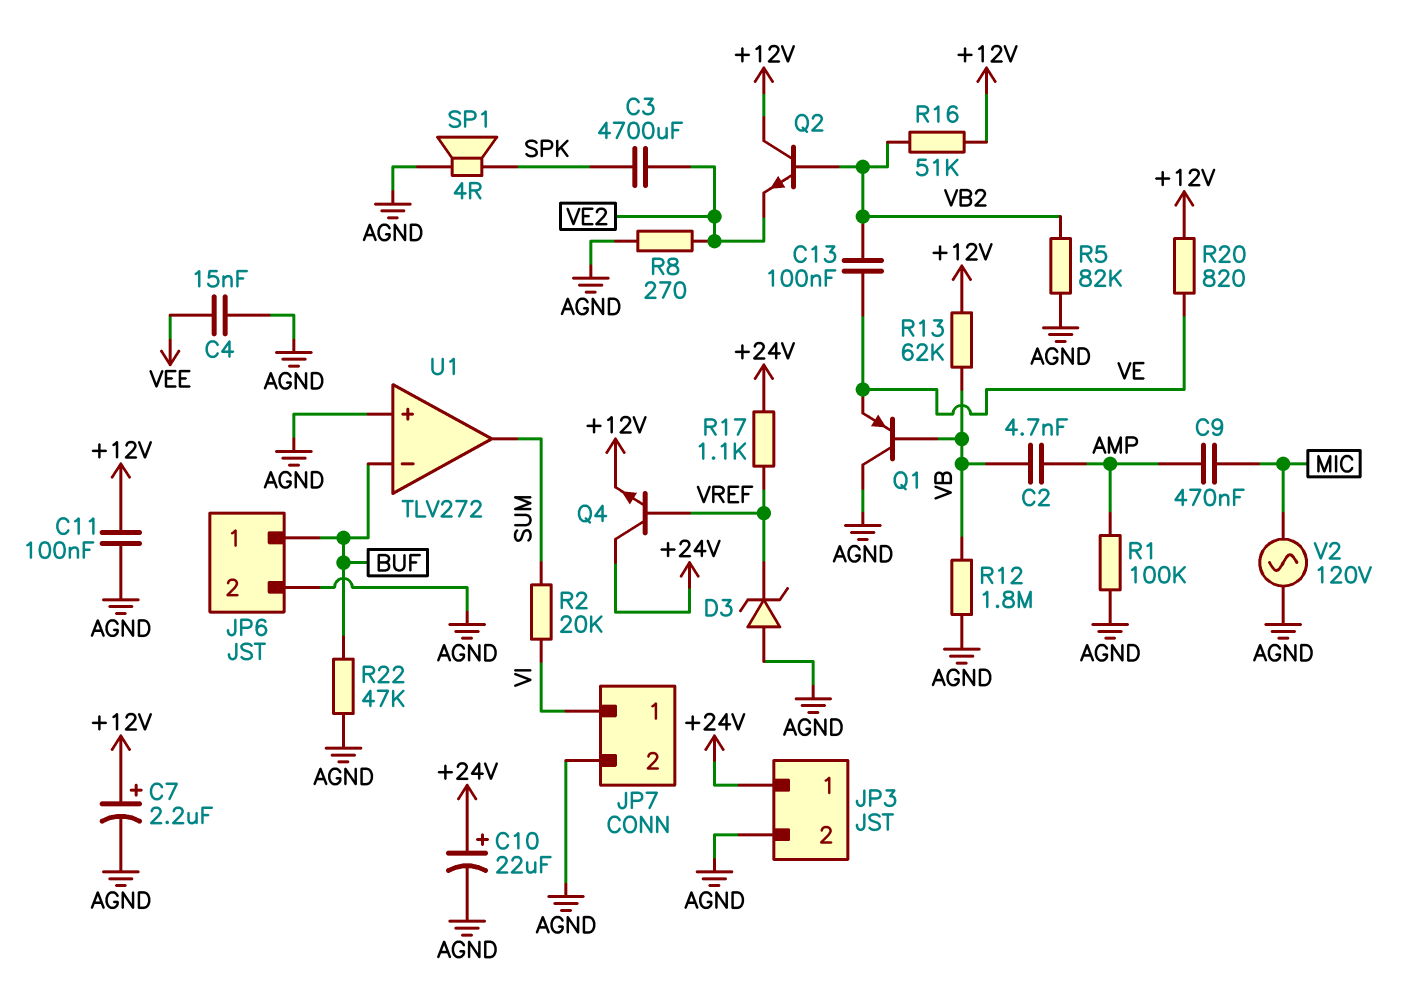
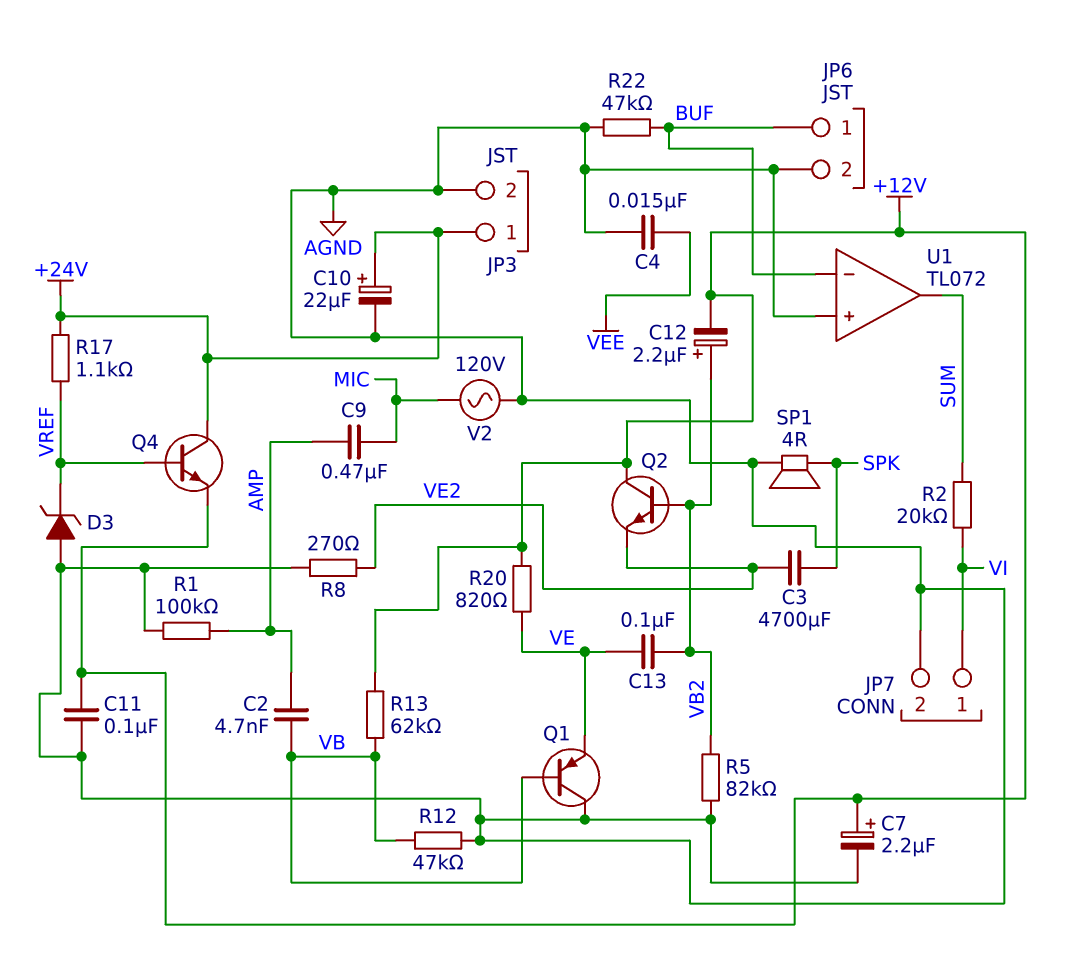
C12: none -> 2.2uF (plus VB2, minus +12V)
R12: 1.8M (AGND, VB) -> 47k (AGND, VB)
R16: 51k (+12V, VB2) -> none
U1: TLV272 -> TL072

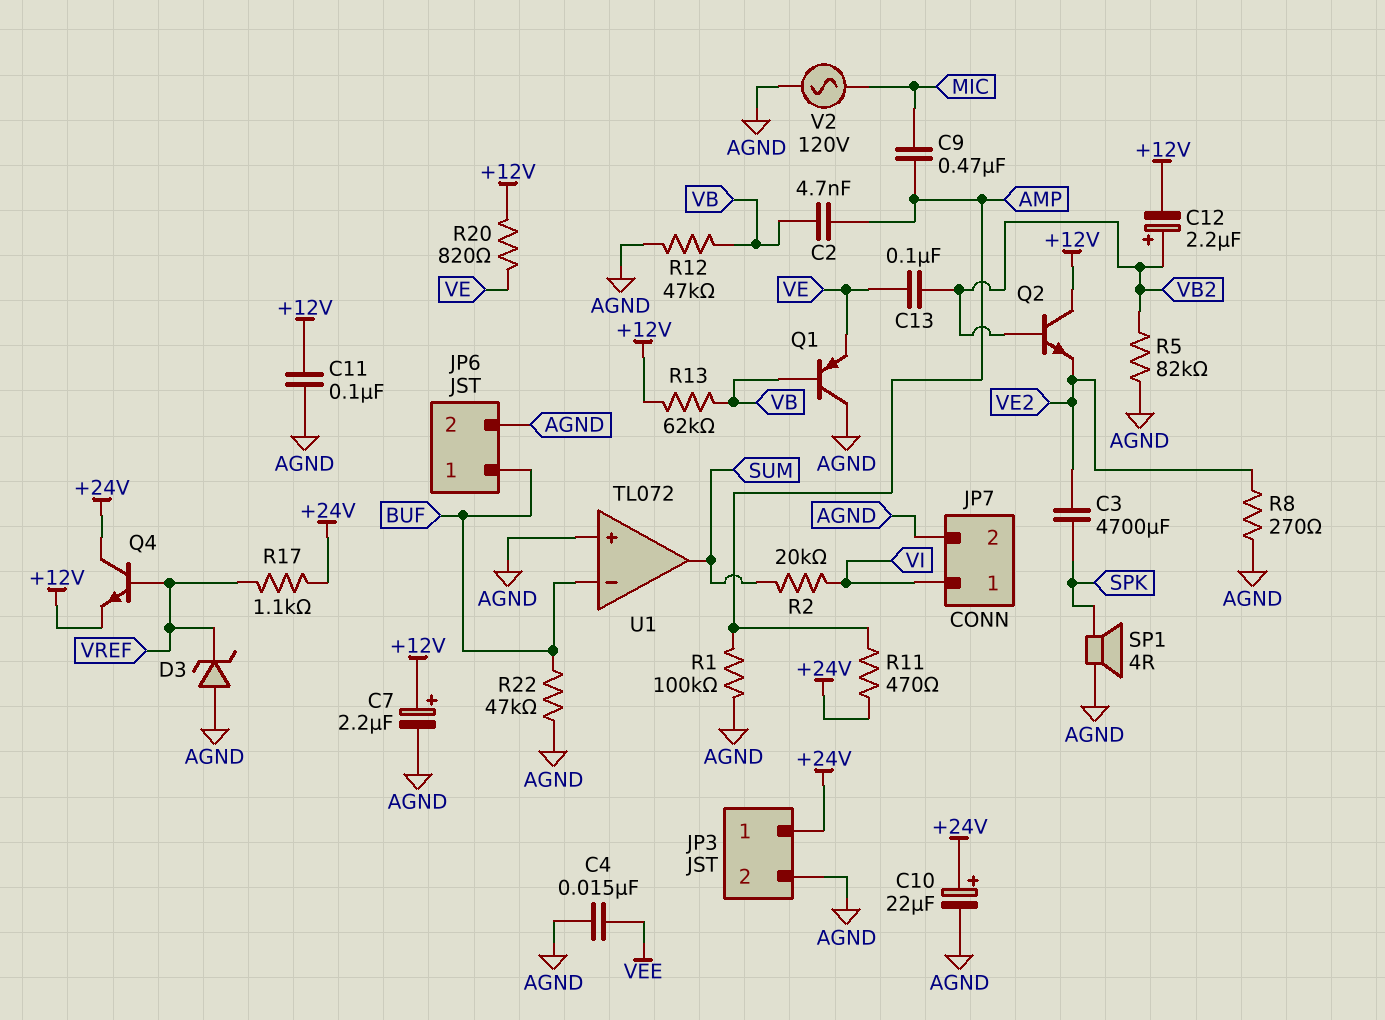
R11: none -> 470 (+24V, AMP)

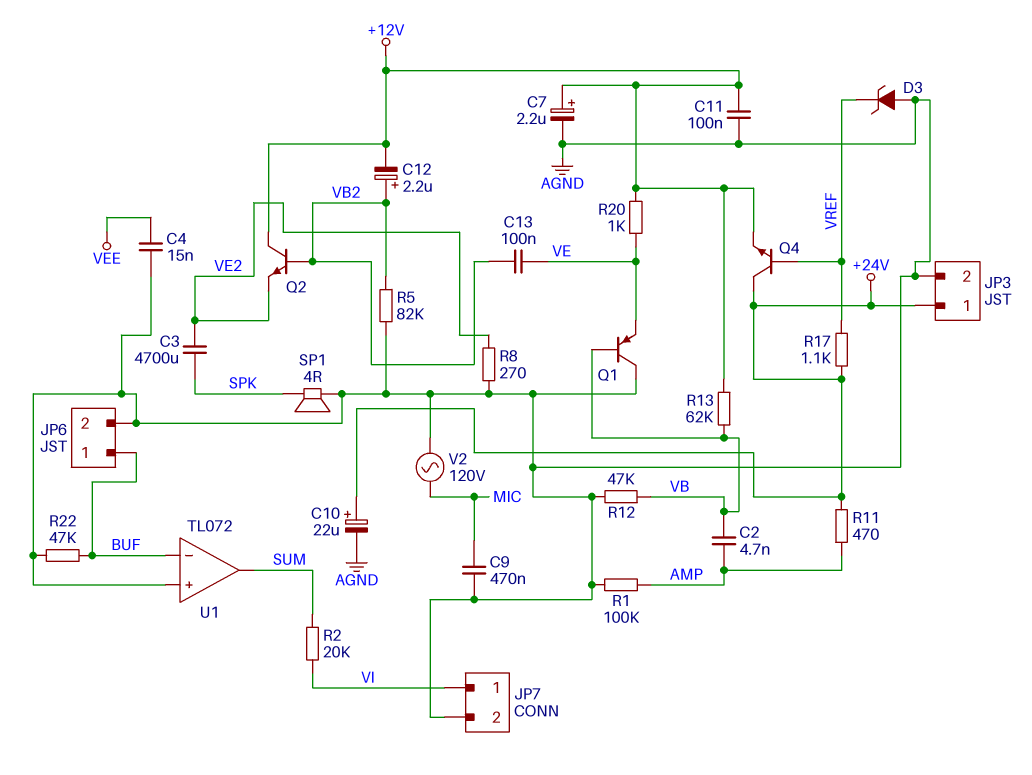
C9: 470nF (AMP, MIC) -> 470nF (AGND, MIC)
R20: 820 (+12V, VE) -> 1k (+12V, VE)

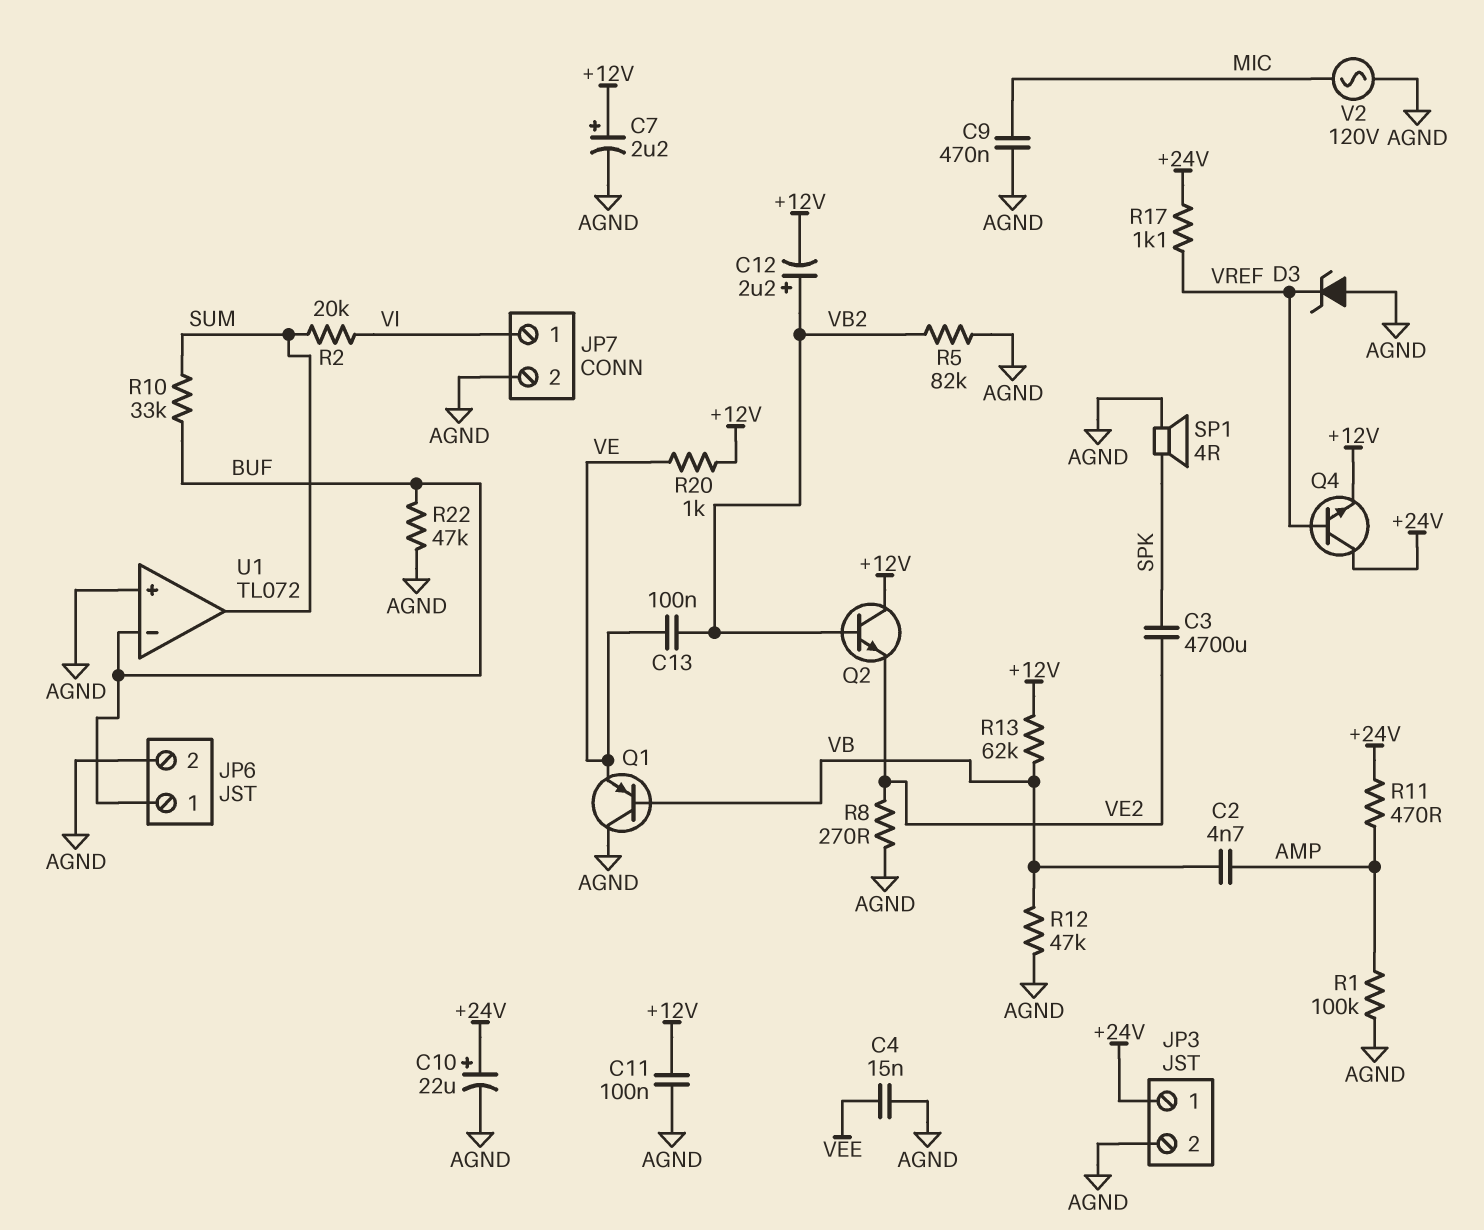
R10: none -> 33k (BUF, SUM)

